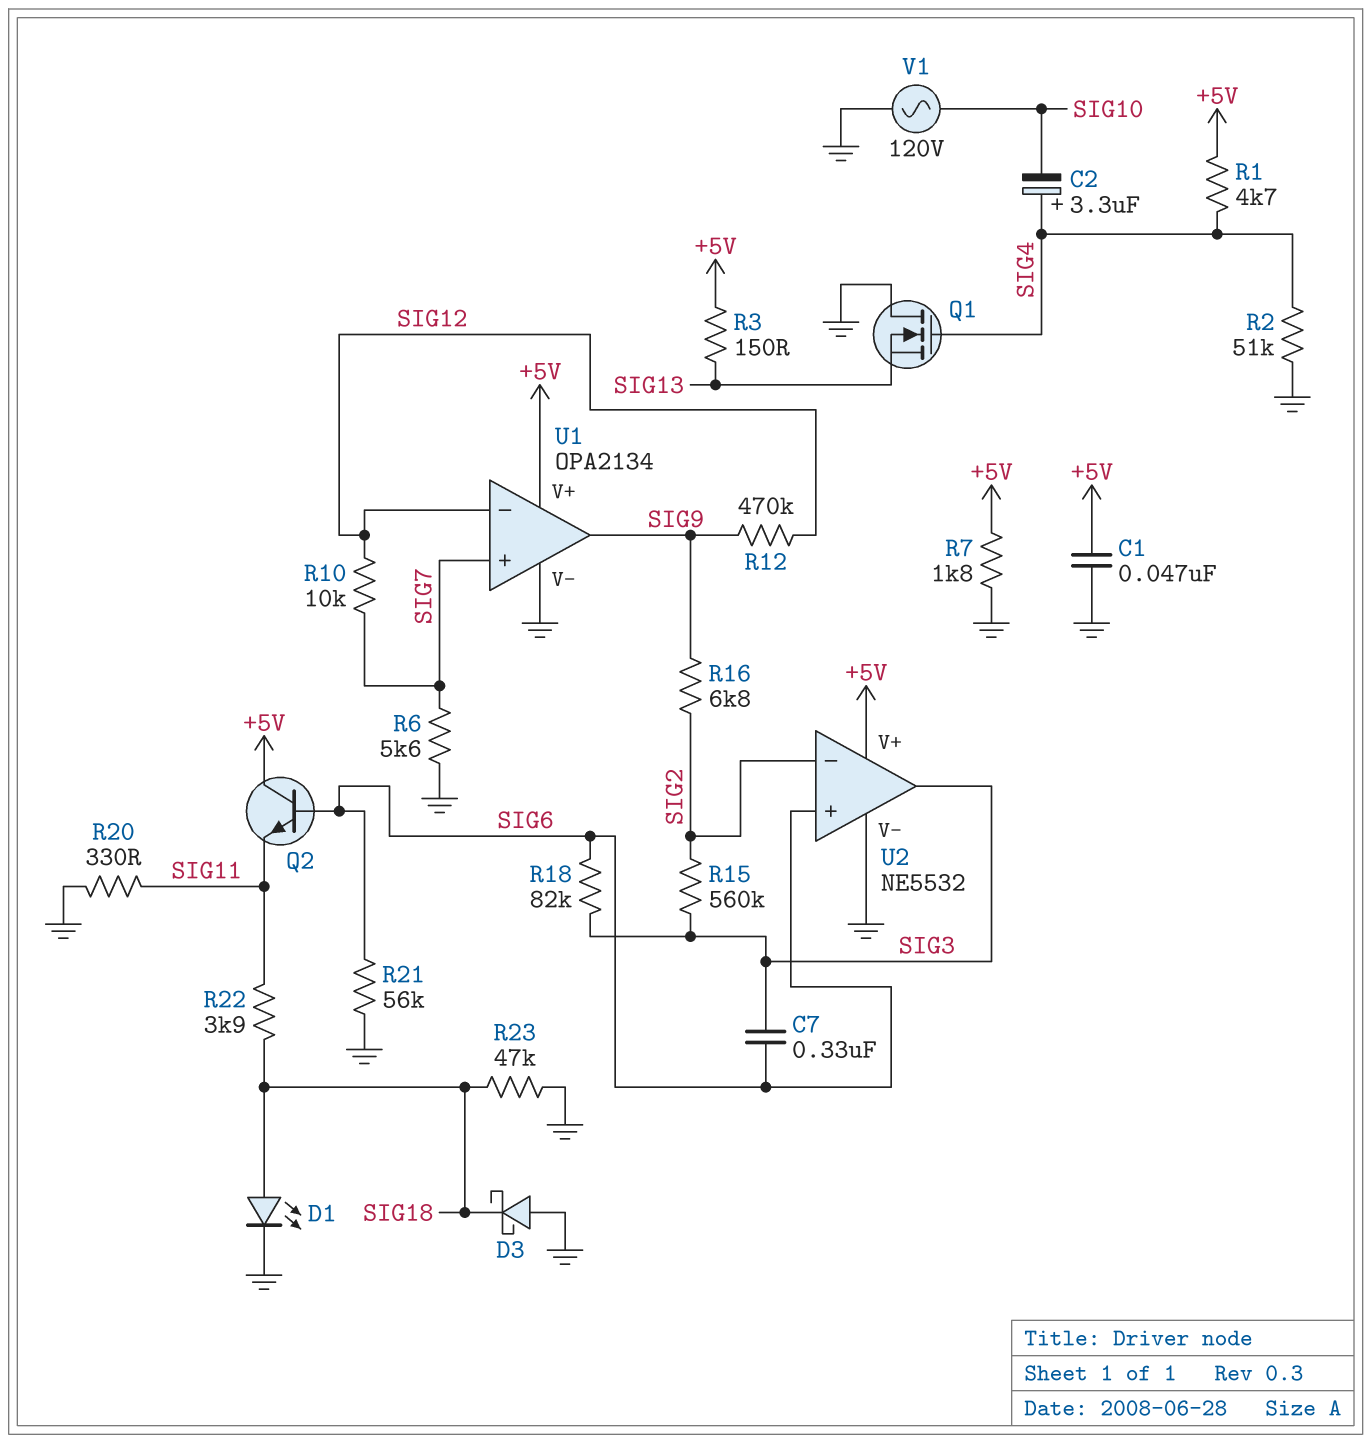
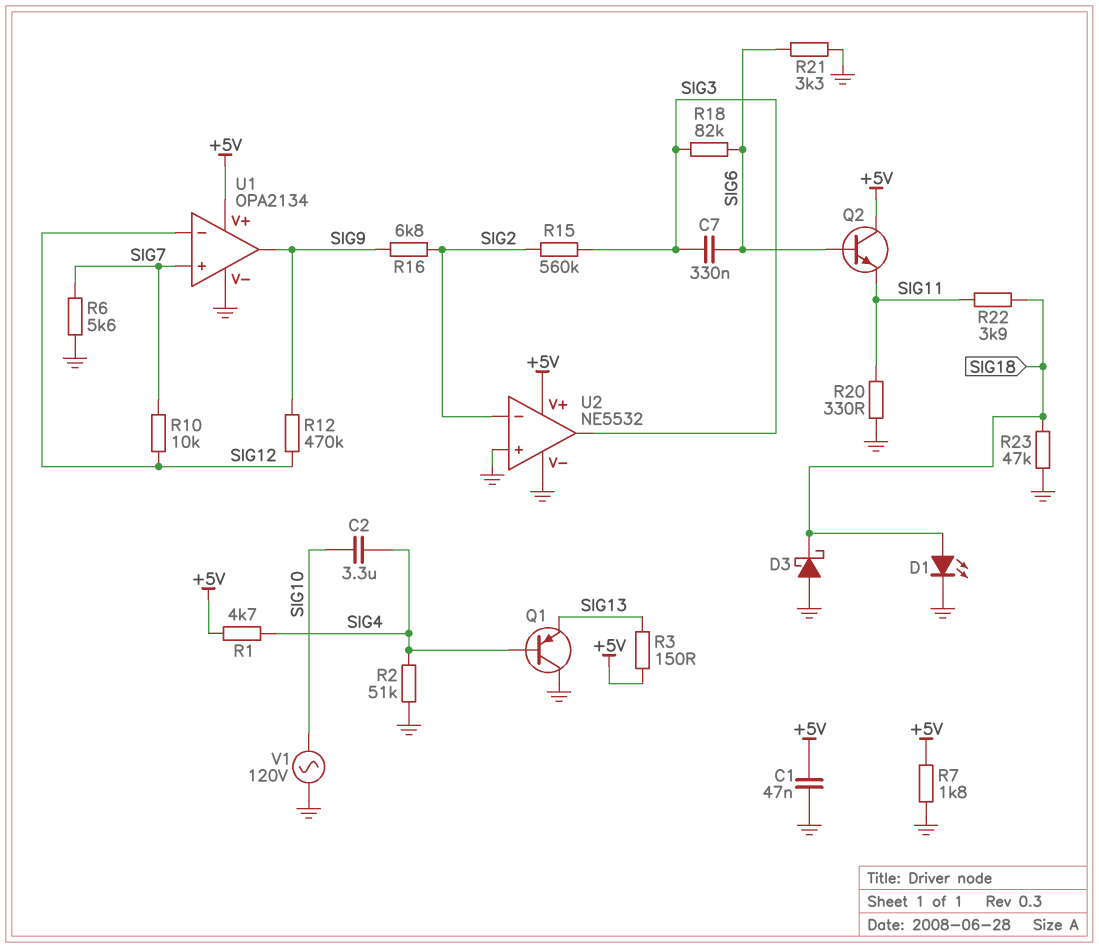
C2: 3.3uF (plus SIG4, minus SIG10) -> 3.3uF (SIG4, SIG10)
Q1: NMOS (G SIG4, D GND, S SIG13) -> PNP (B SIG4, C GND, E SIG13)
R21: 56k (GND, SIG6) -> 3.3k (GND, SIG6)
U2 pin in+: SIG6 -> GND

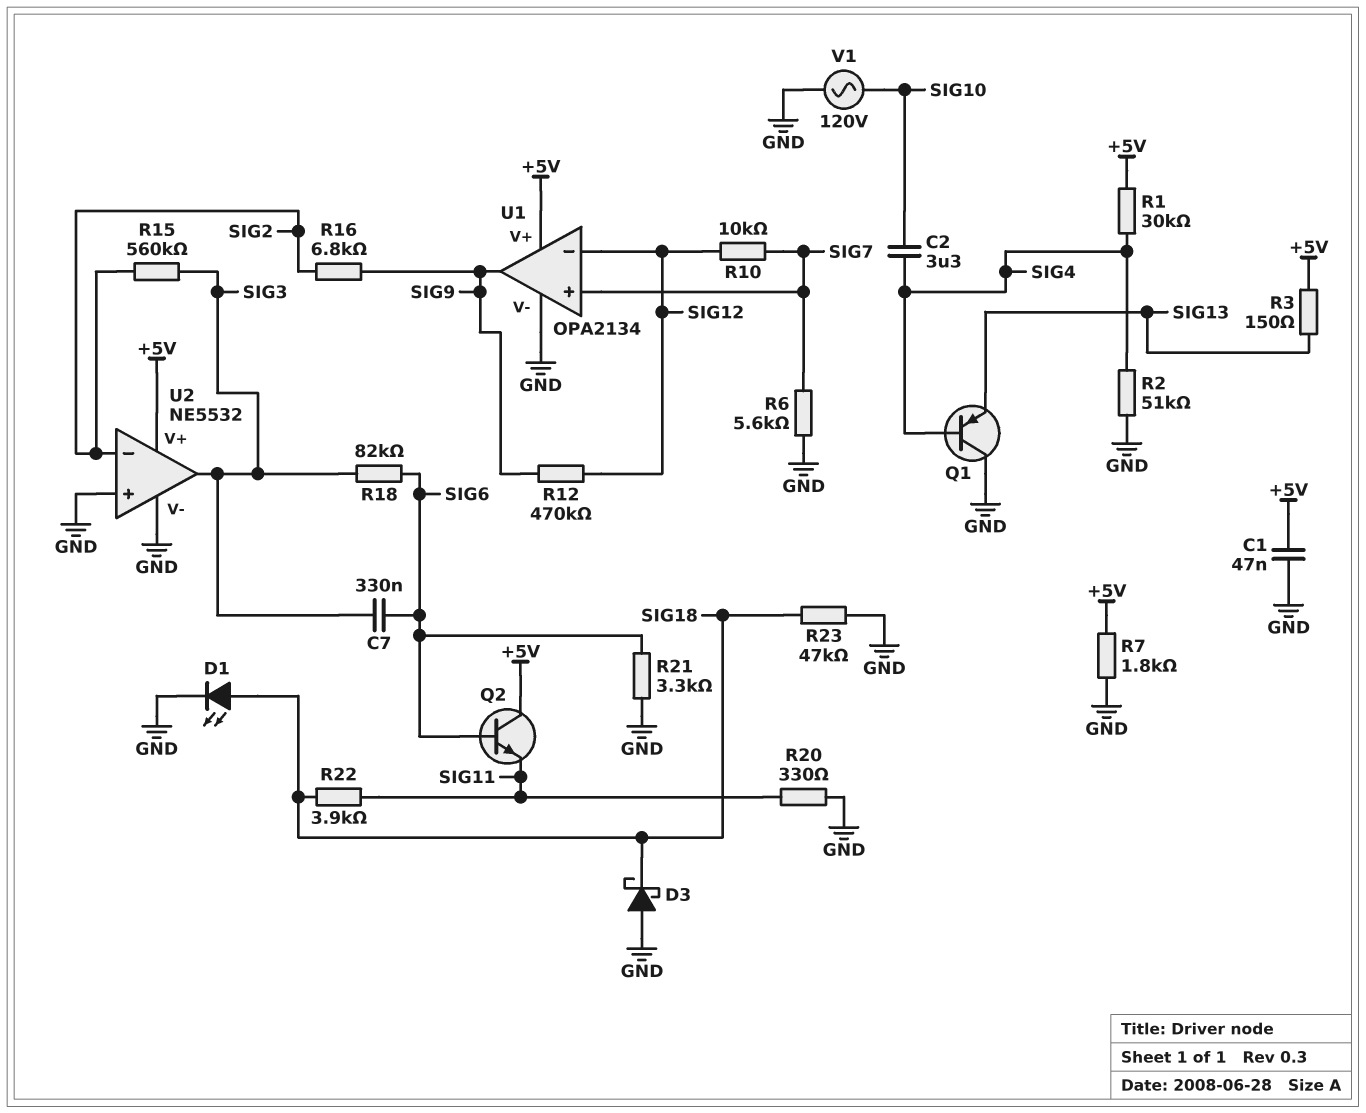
R1: 4.7k (+5V, SIG4) -> 30k (+5V, SIG4)

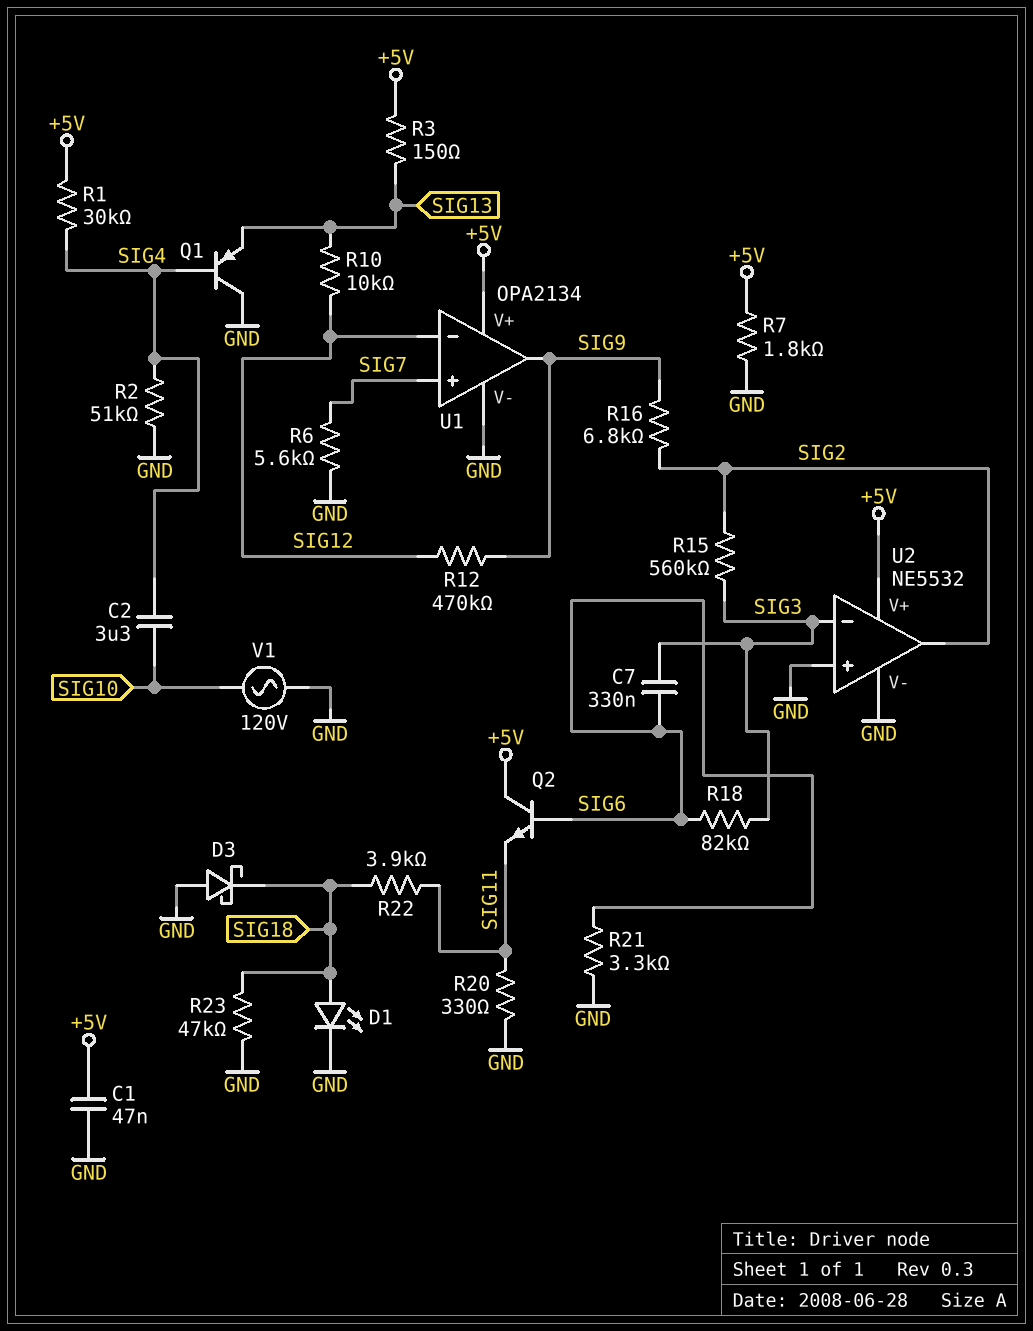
R10: 10k (SIG7, SIG12) -> 10k (SIG12, SIG13)
U2 pin in-: SIG2 -> SIG3
U2 pin out: SIG3 -> SIG2

